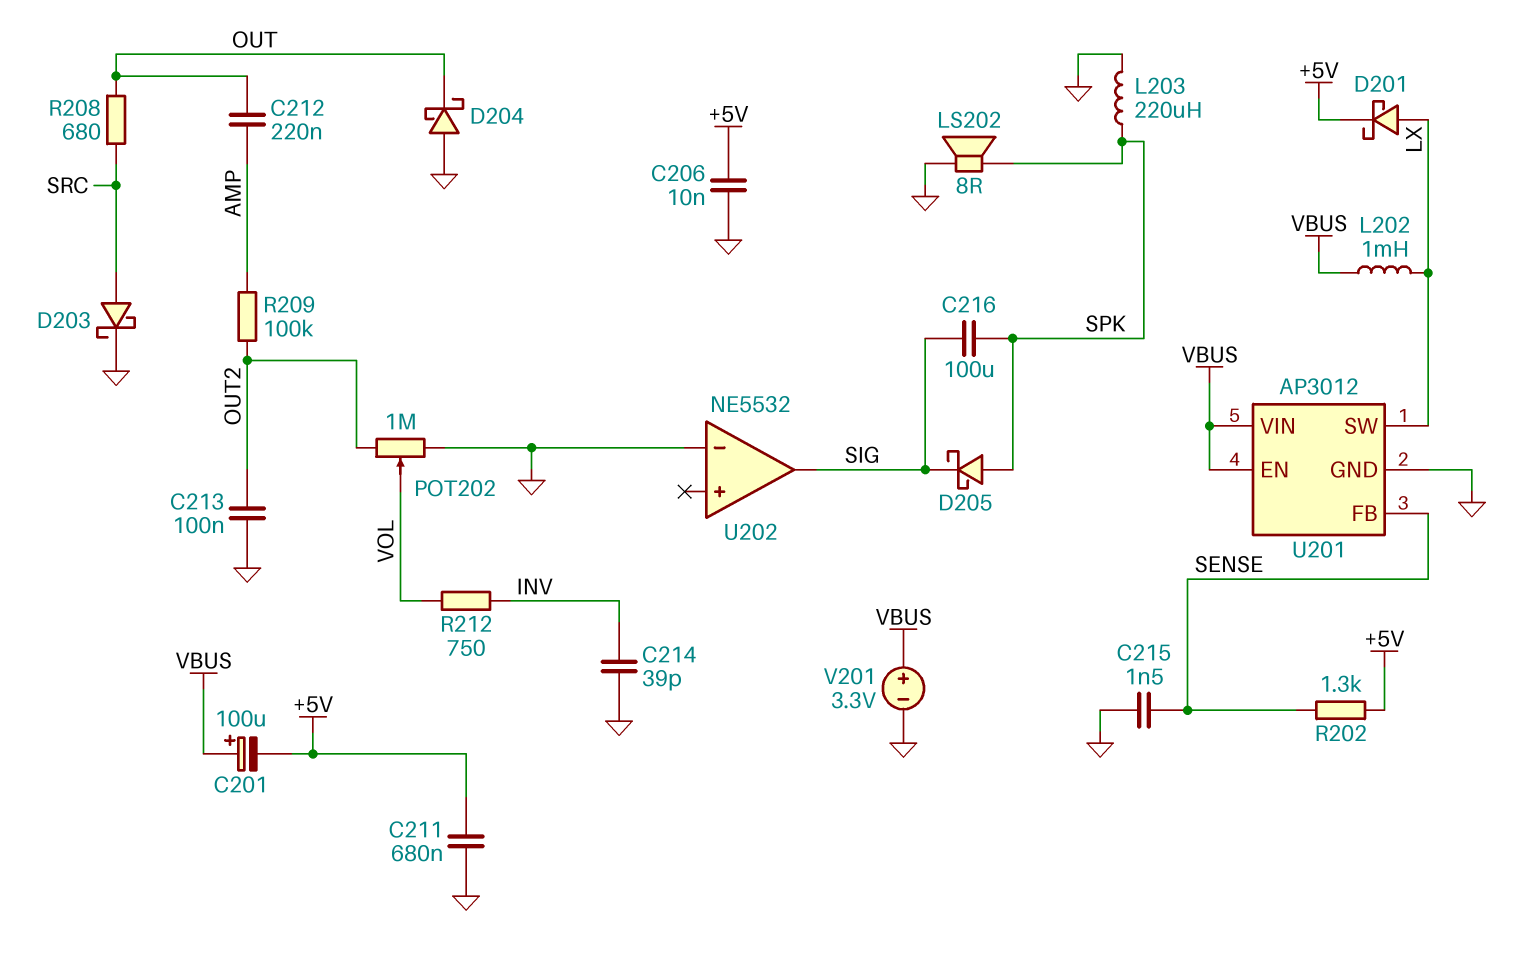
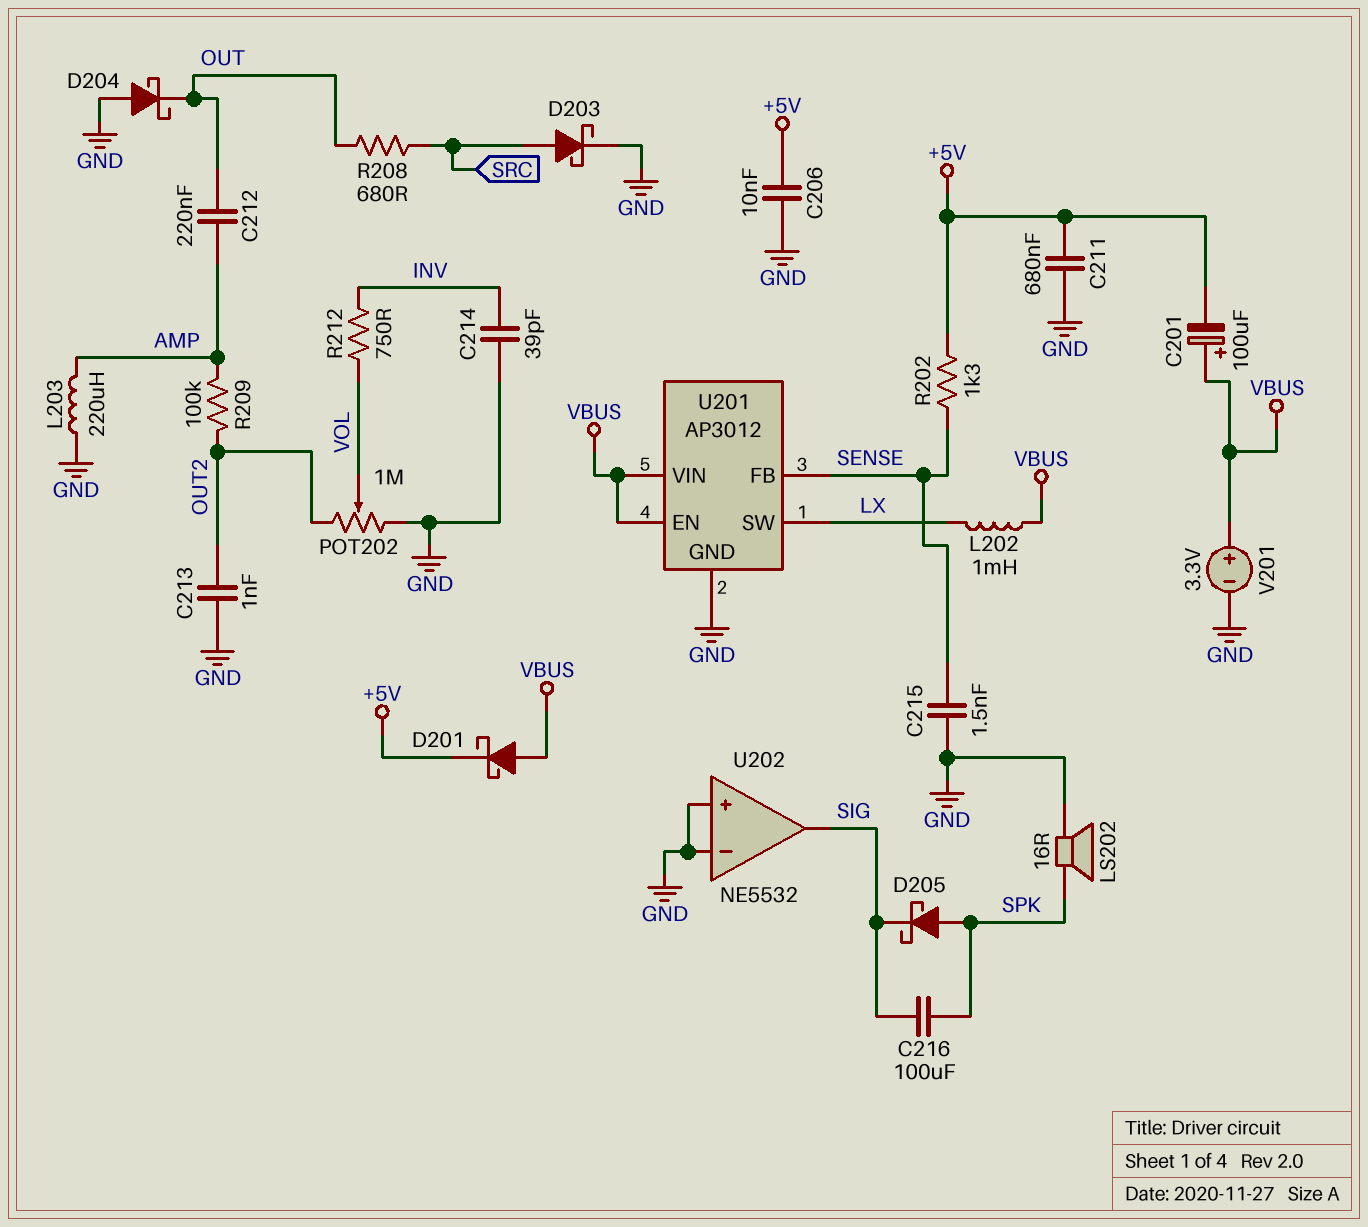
C213: 100nF (GND, OUT2) -> 1nF (GND, OUT2)
D201: schottky (A LX, K +5V) -> schottky (A VBUS, K +5V)
L203: 220uH (GND, SPK) -> 220uH (AMP, GND)
LS202: speaker 8R (GND, SPK) -> speaker 16R (GND, SPK)
U202 pin in+: none -> GND

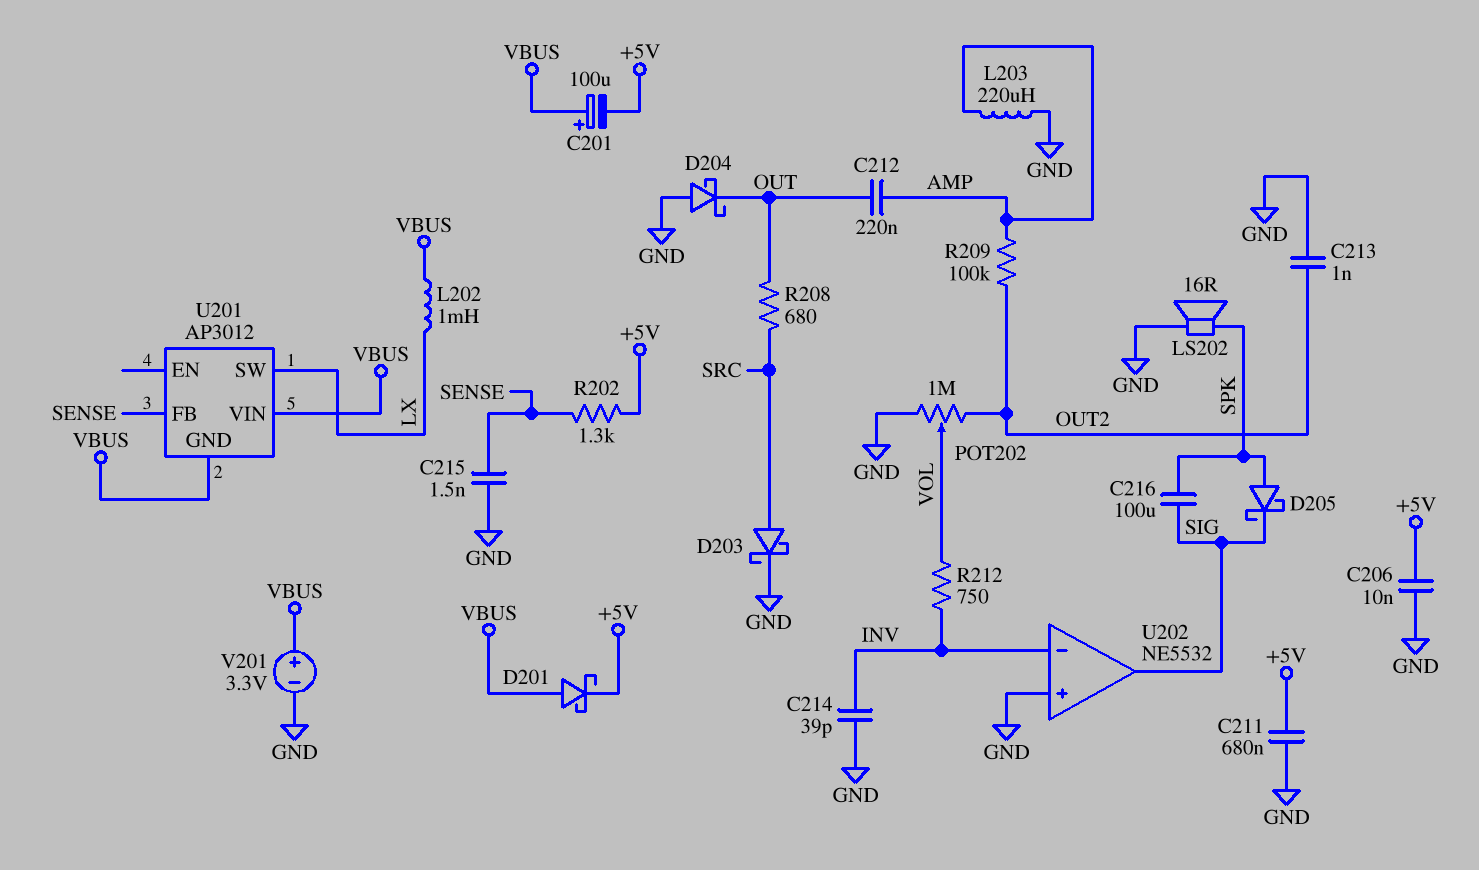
U201 pin EN: VBUS -> none
U201 pin GND: GND -> VBUS
U202 pin in-: GND -> INV

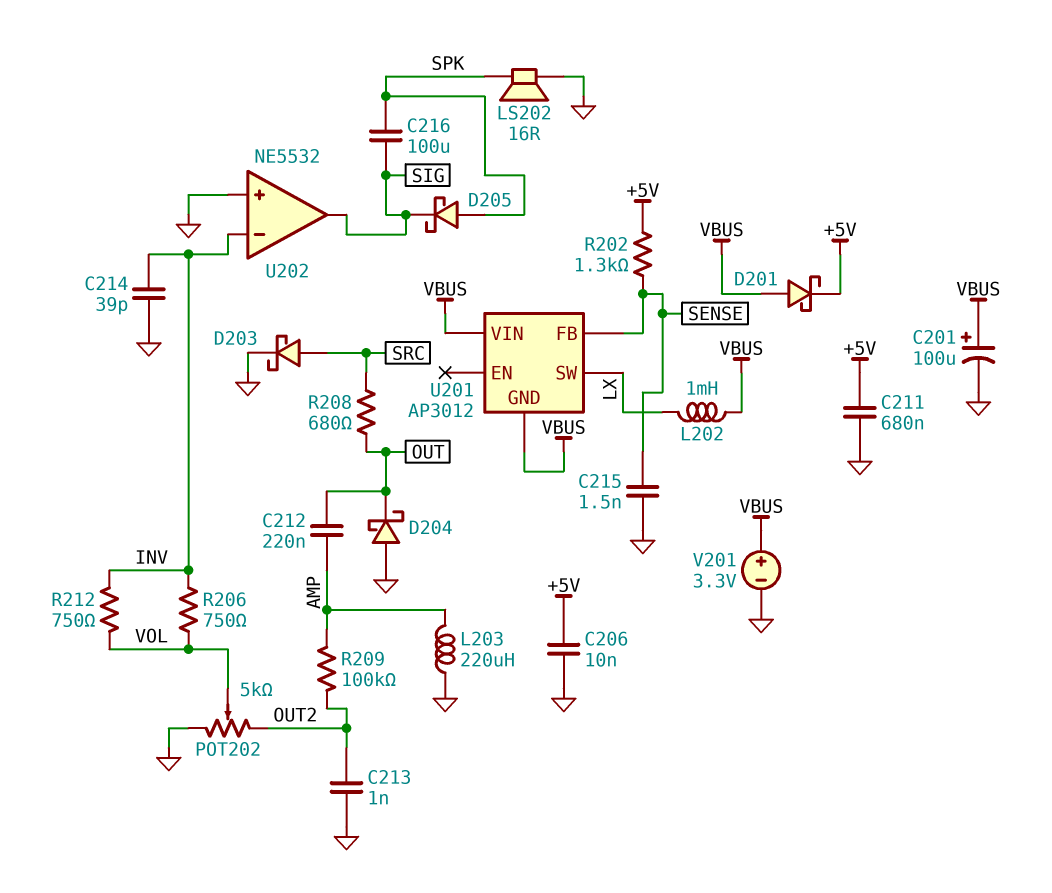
C201: 100uF (plus VBUS, minus +5V) -> 100uF (plus VBUS, minus GND)
POT202: 1M (GND, OUT2, wiper VOL) -> 5k (GND, OUT2, wiper VOL)
R206: none -> 750 (INV, VOL)

